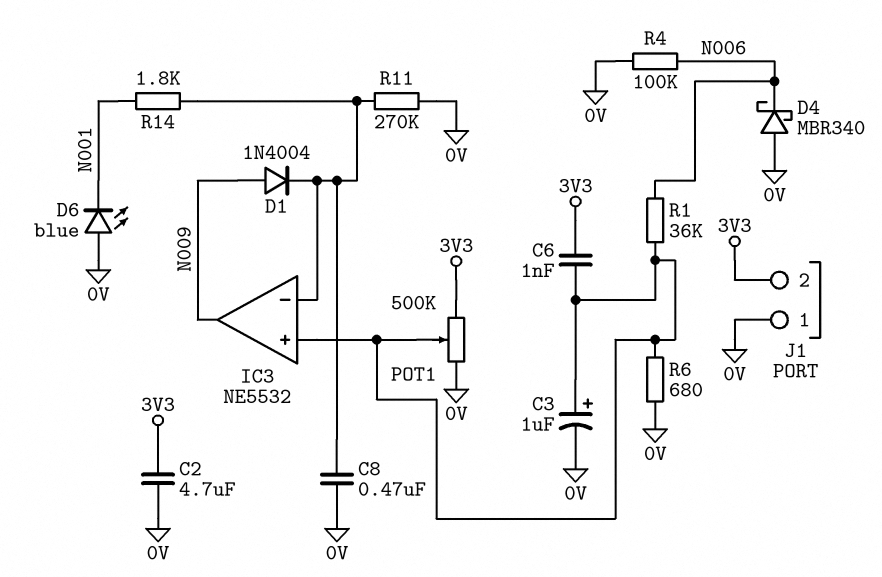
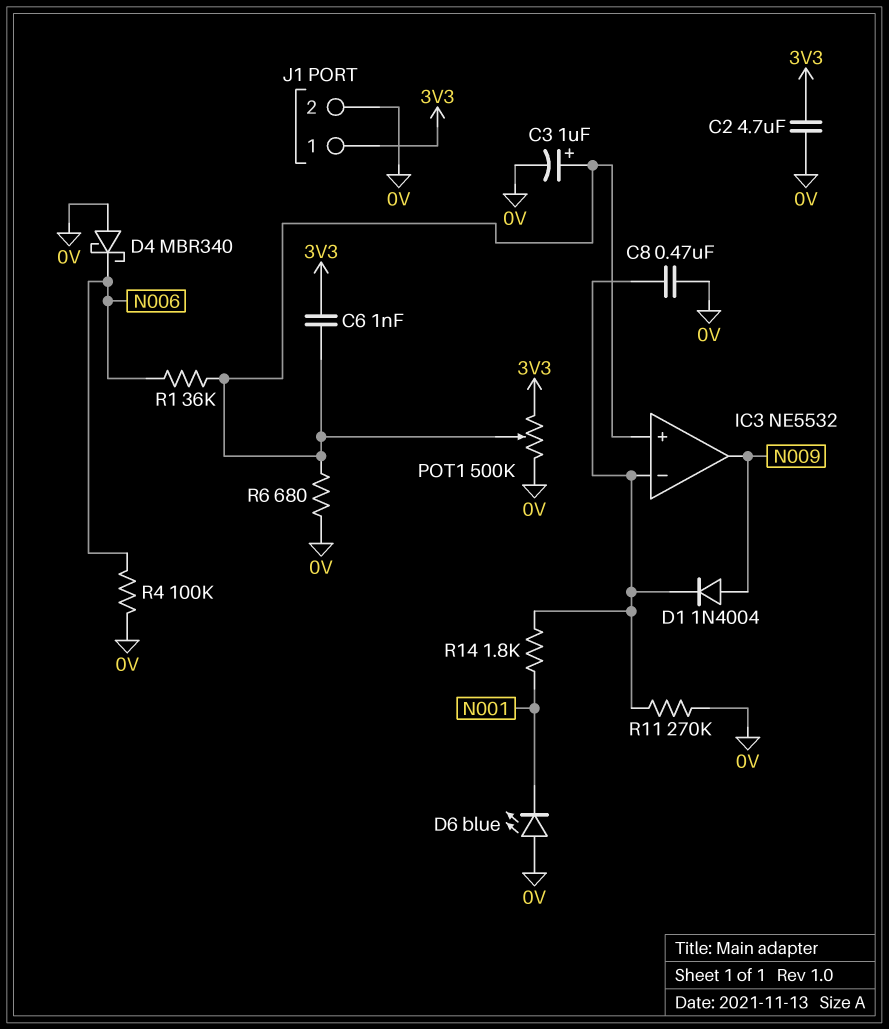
J1 pin 1: 0V -> 3V3
J1 pin 2: 3V3 -> 0V

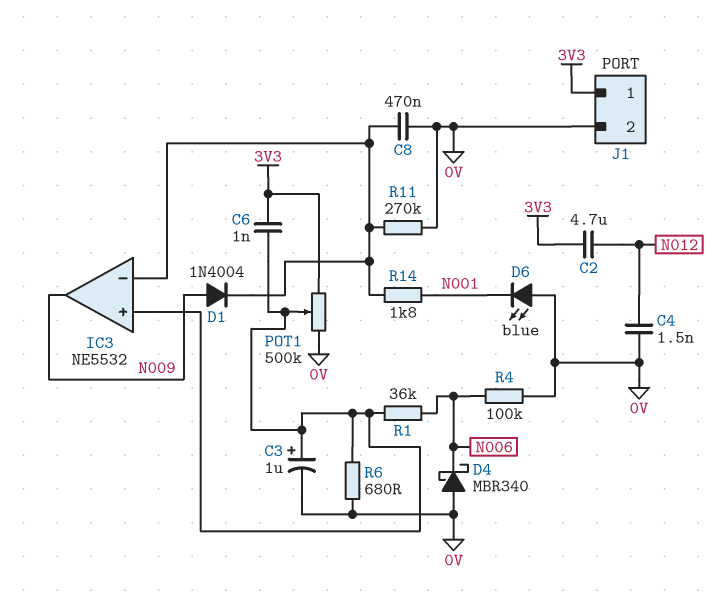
C2: 4.7uF (0V, 3V3) -> 4.7uF (3V3, N012)
C4: none -> 1.5nF (0V, N012)

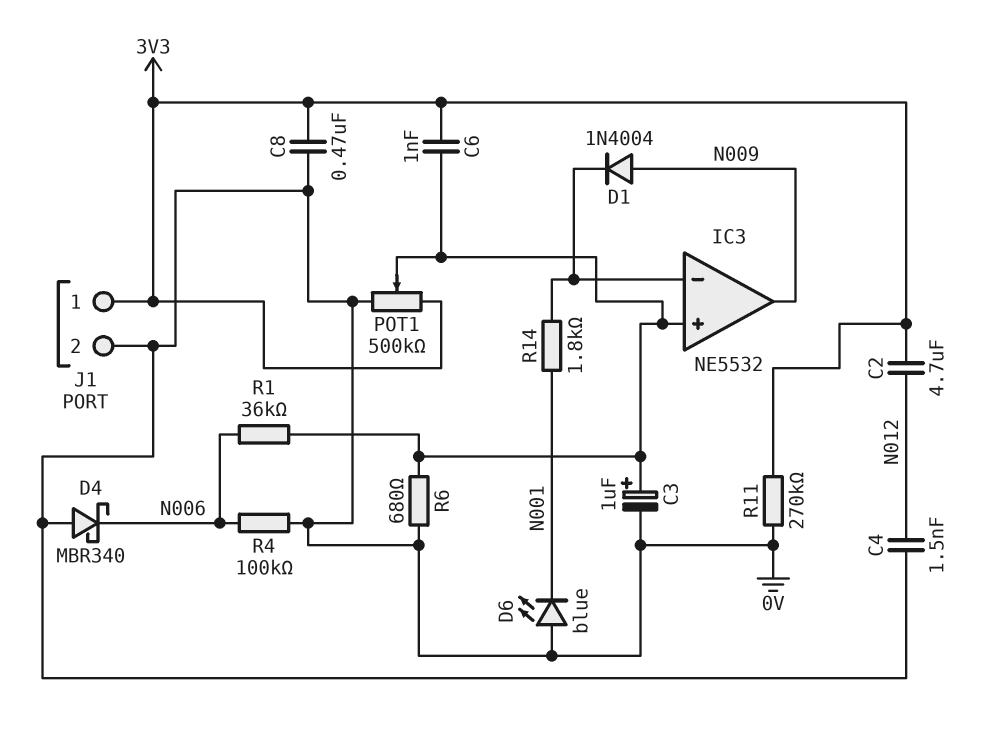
C8: 470nF (0V, IC3/in-) -> 470nF (0V, 3V3)
R11: 270k (0V, IC3/in-) -> 270k (0V, 3V3)

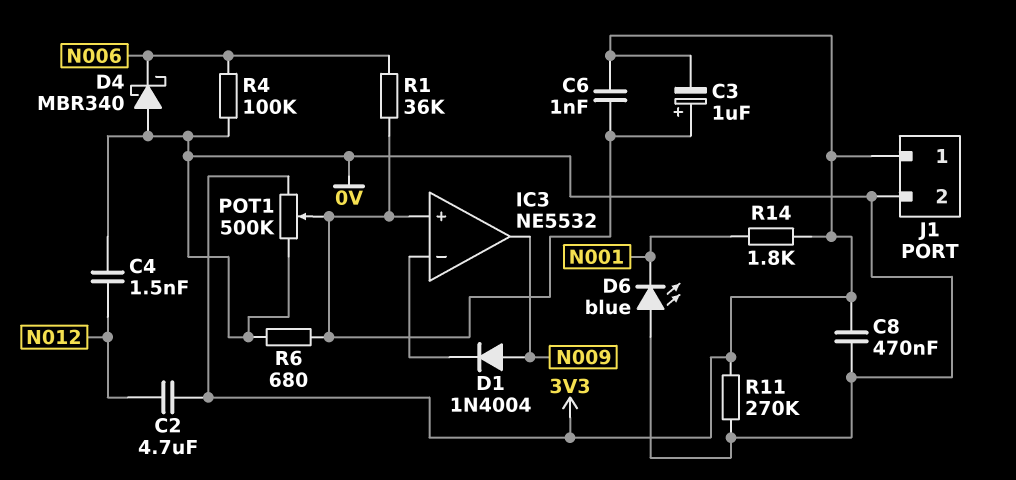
C3: 1uF (plus IC3/in+, minus 0V) -> 1uF (plus IC3/in+, minus 3V3)
R14: 1.8k (IC3/in-, N001) -> 1.8k (3V3, N001)

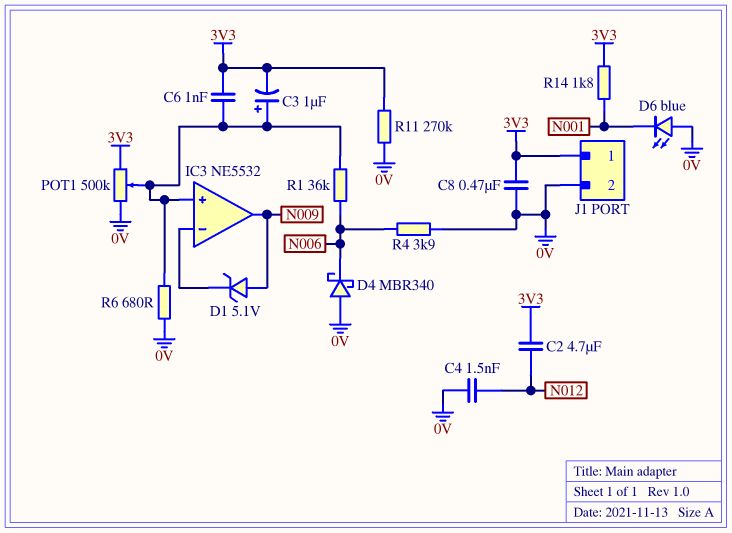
D1: diode 1N4004 (A N009, K IC3/in-) -> zener 5.1V (A N009, K IC3/in-)
R4: 100k (0V, N006) -> 3.9k (0V, N006)

